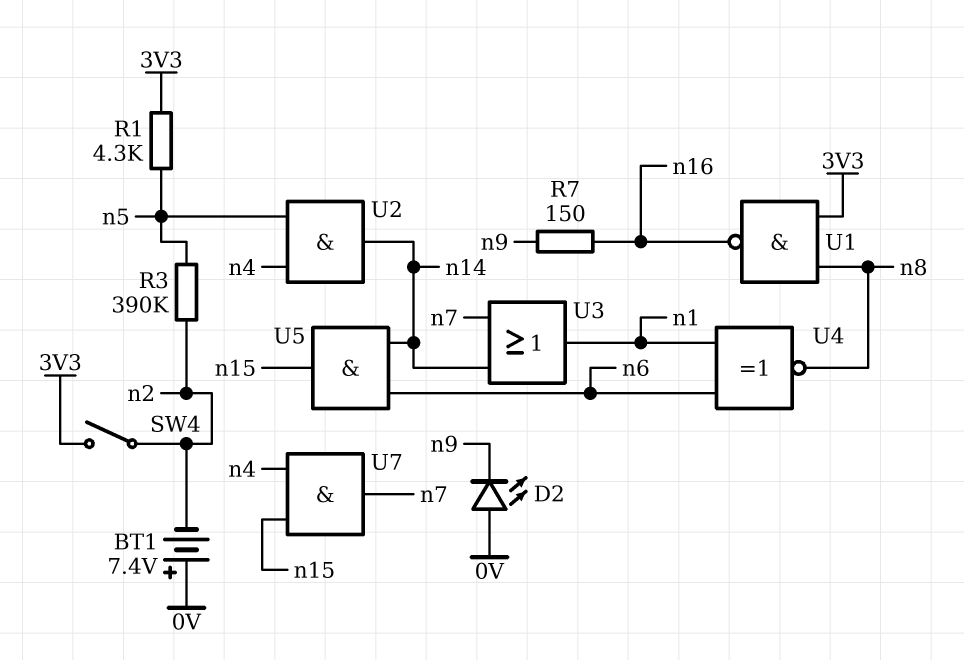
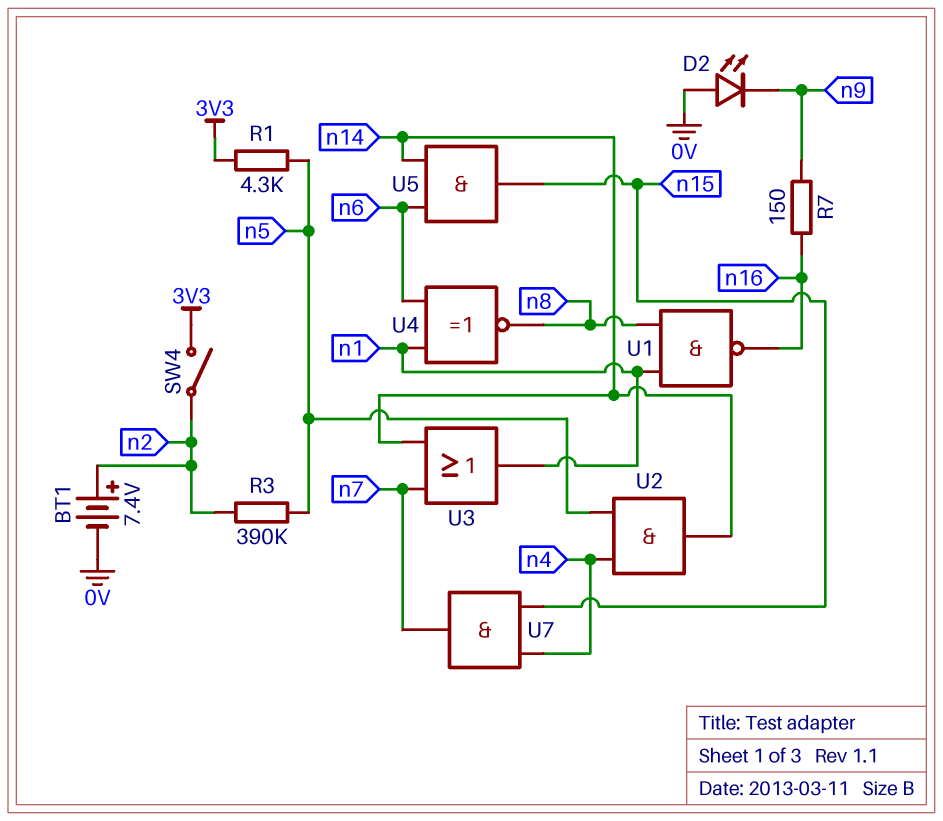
BT1: 7.4V (plus 0V, minus n2) -> 7.4V (plus n2, minus 0V)
U1: NAND (in 3V3, in n8, out n16) -> NAND (in n1, in n8, out n16)

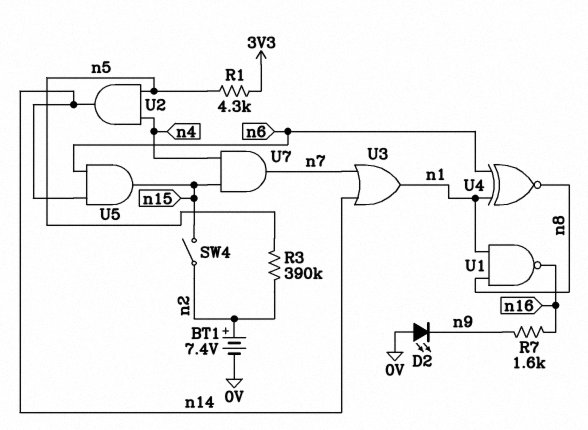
R7: 150 (n9, n16) -> 1.6k (n9, n16)
SW4: switch (3V3, n2) -> switch (n2, n15)

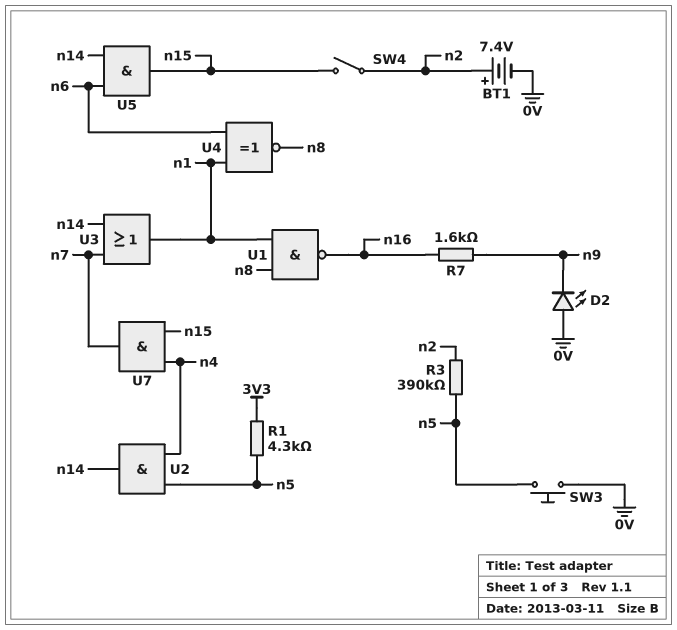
SW3: none -> button (0V, n5)

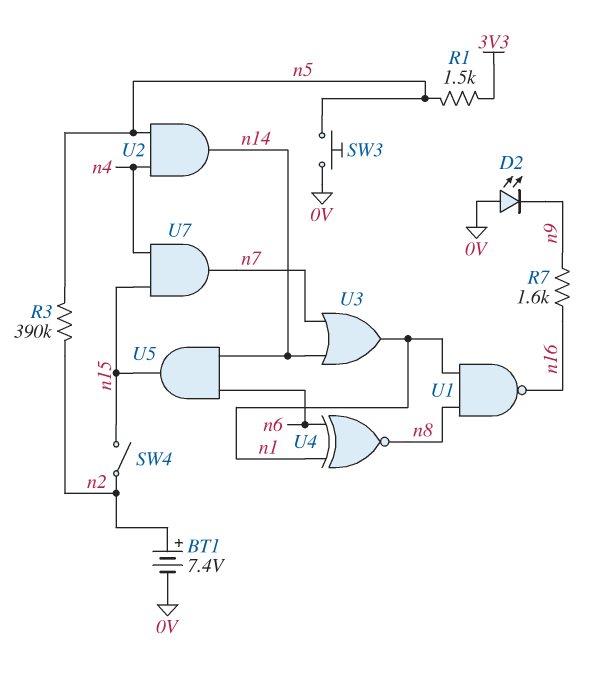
R1: 4.3k (3V3, n5) -> 1.5k (3V3, n5)

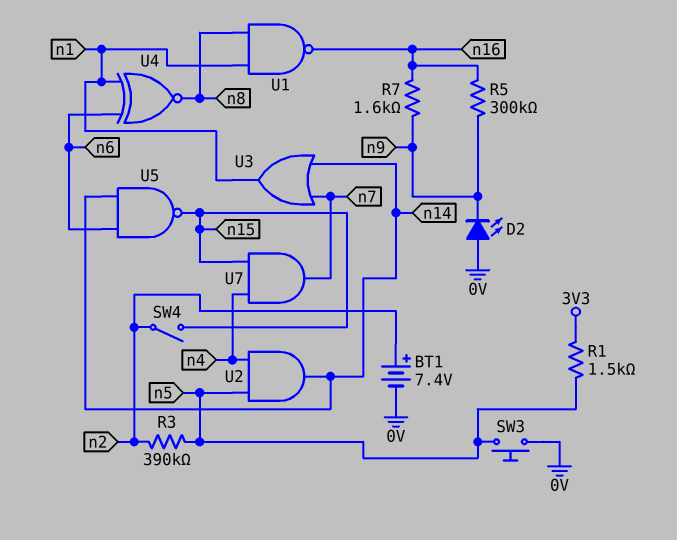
R5: none -> 300k (n9, n16)
U5: AND (in n6, in n14, out n15) -> NAND (in n6, in n14, out n15)

